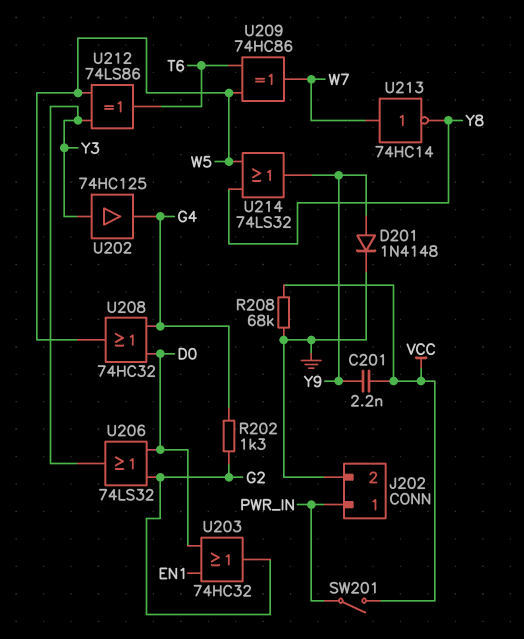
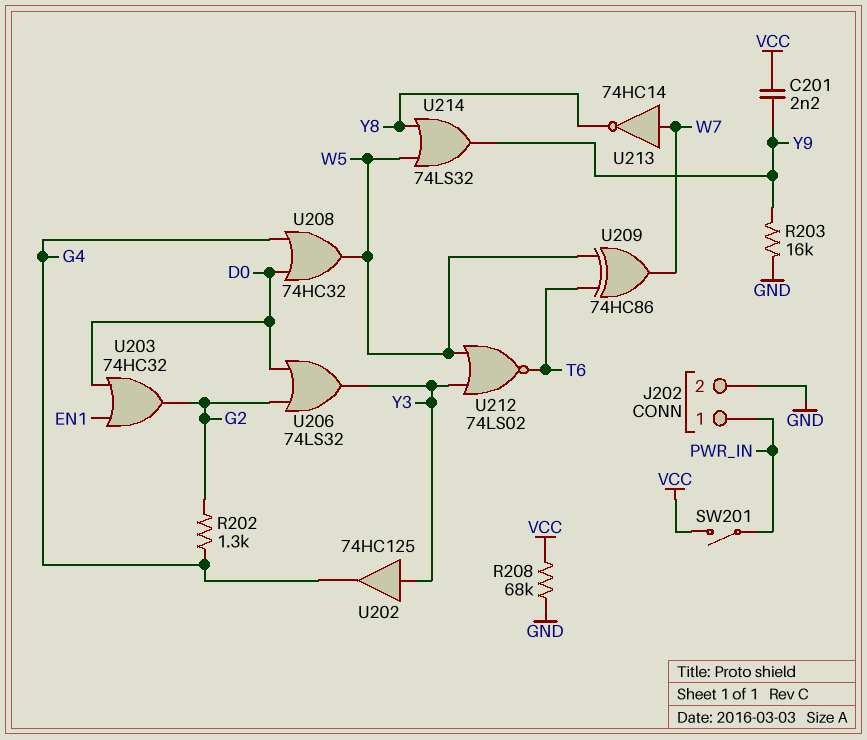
D201: diode 1N4148 (A Y9, K GND) -> none
R203: none -> 16k (GND, Y9)
U212: XOR 74LS86 (in W5, in Y3, out T6) -> NOR 74LS02 (in W5, in Y3, out T6)

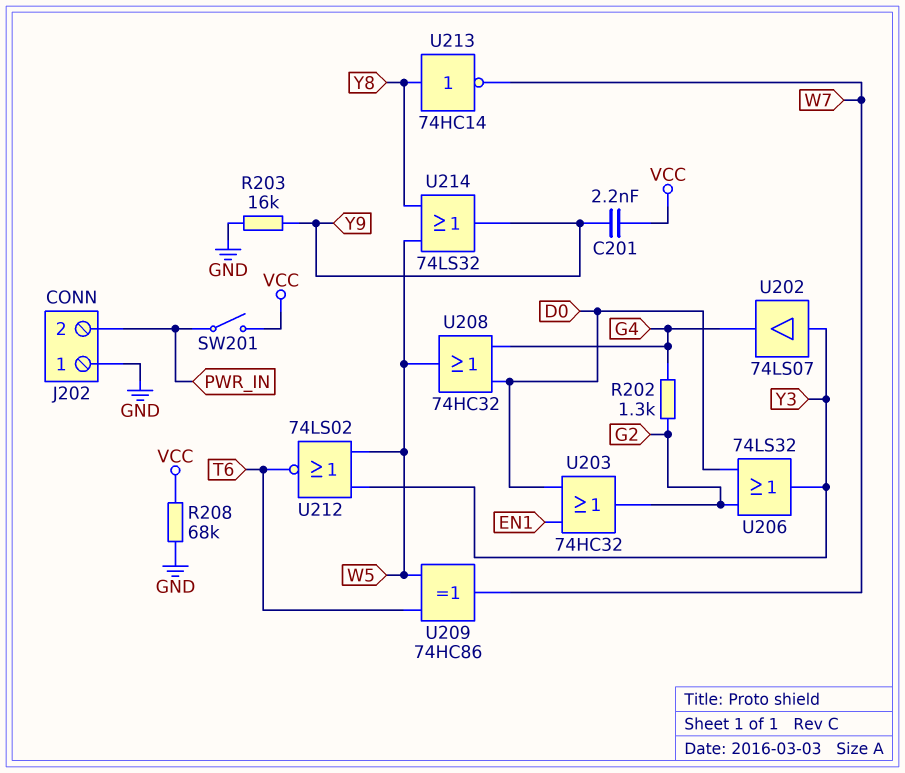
J202 pin 1: PWR_IN -> GND
J202 pin 2: GND -> PWR_IN
U202: buffer 74HC125 (in Y3, out G4) -> buffer 74LS07 (in Y3, out G4)
U213: NOT 74HC14 (in W7, out Y8) -> NOT 74HC14 (in Y8, out W7)

